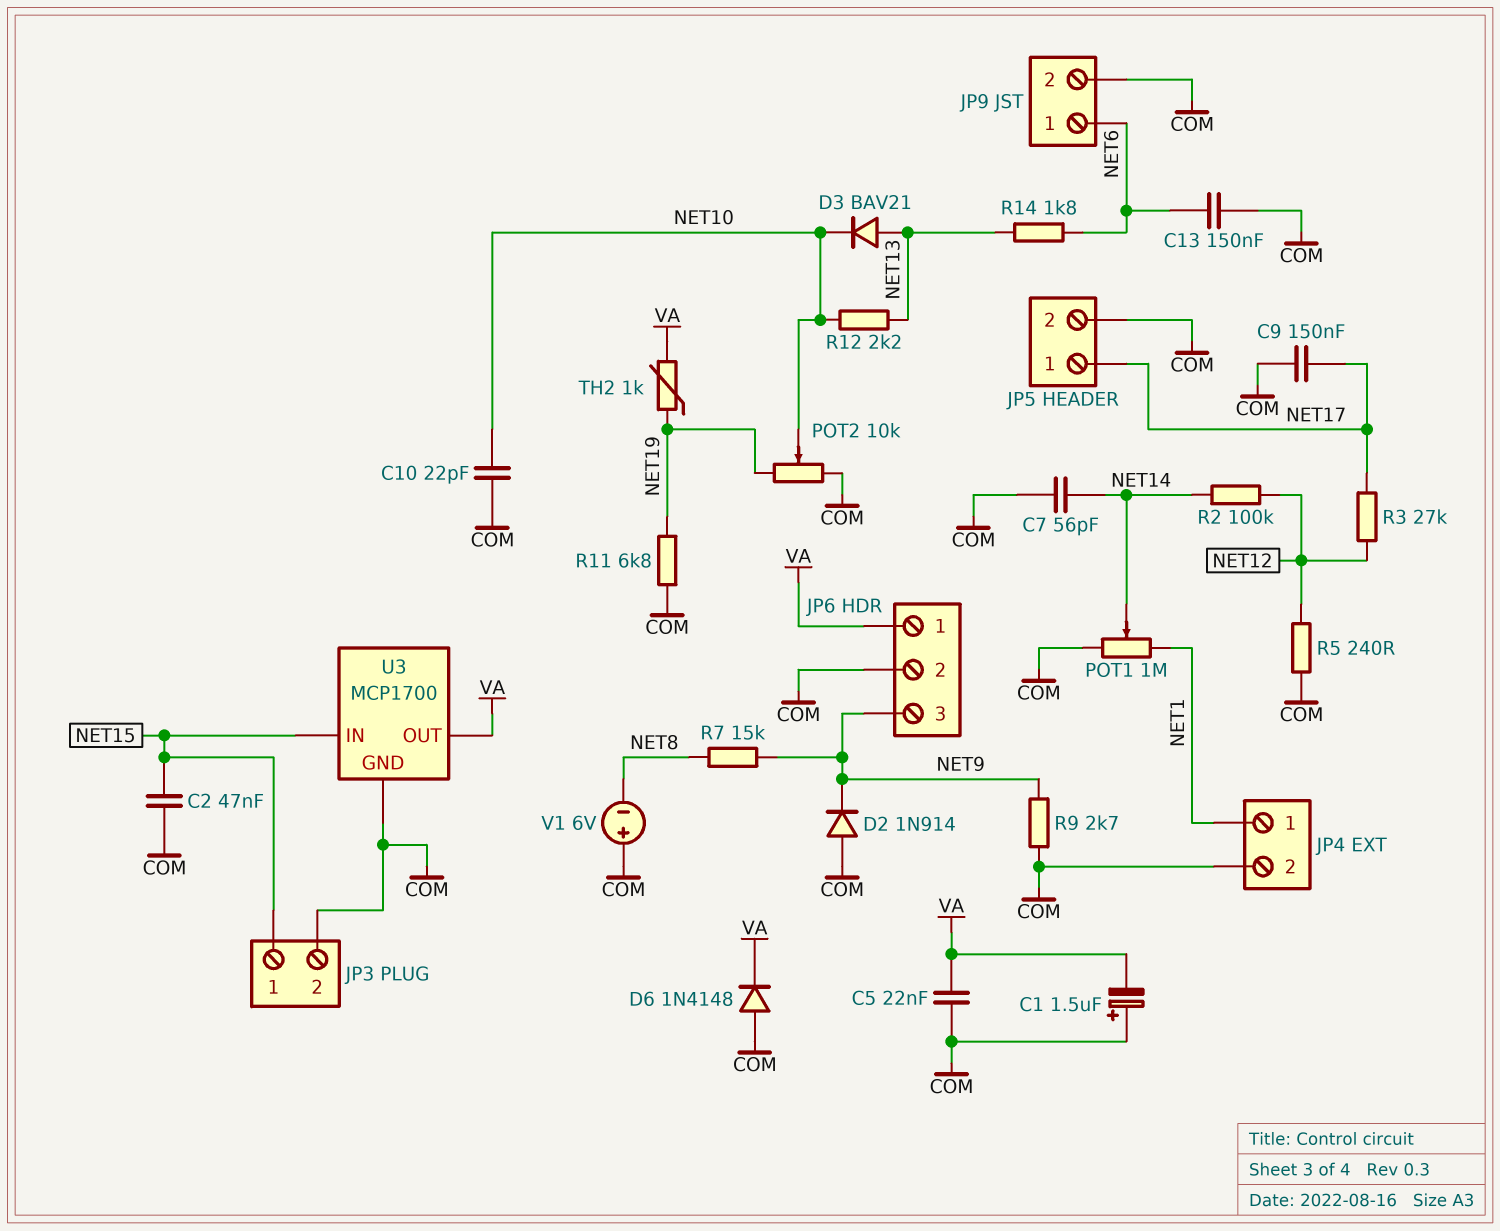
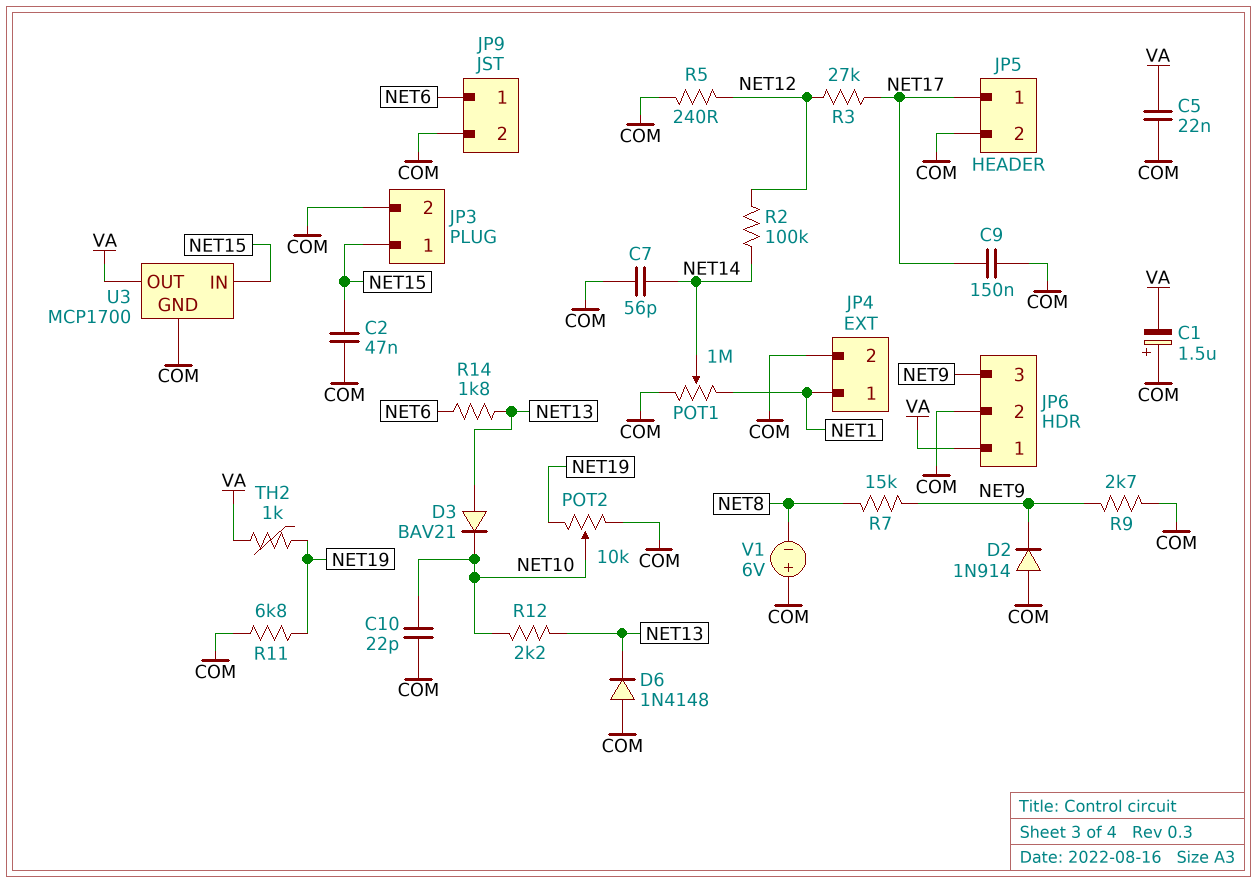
C13: 150nF (COM, NET6) -> none
D6: diode 1N4148 (A COM, K VA) -> diode 1N4148 (A COM, K NET13)

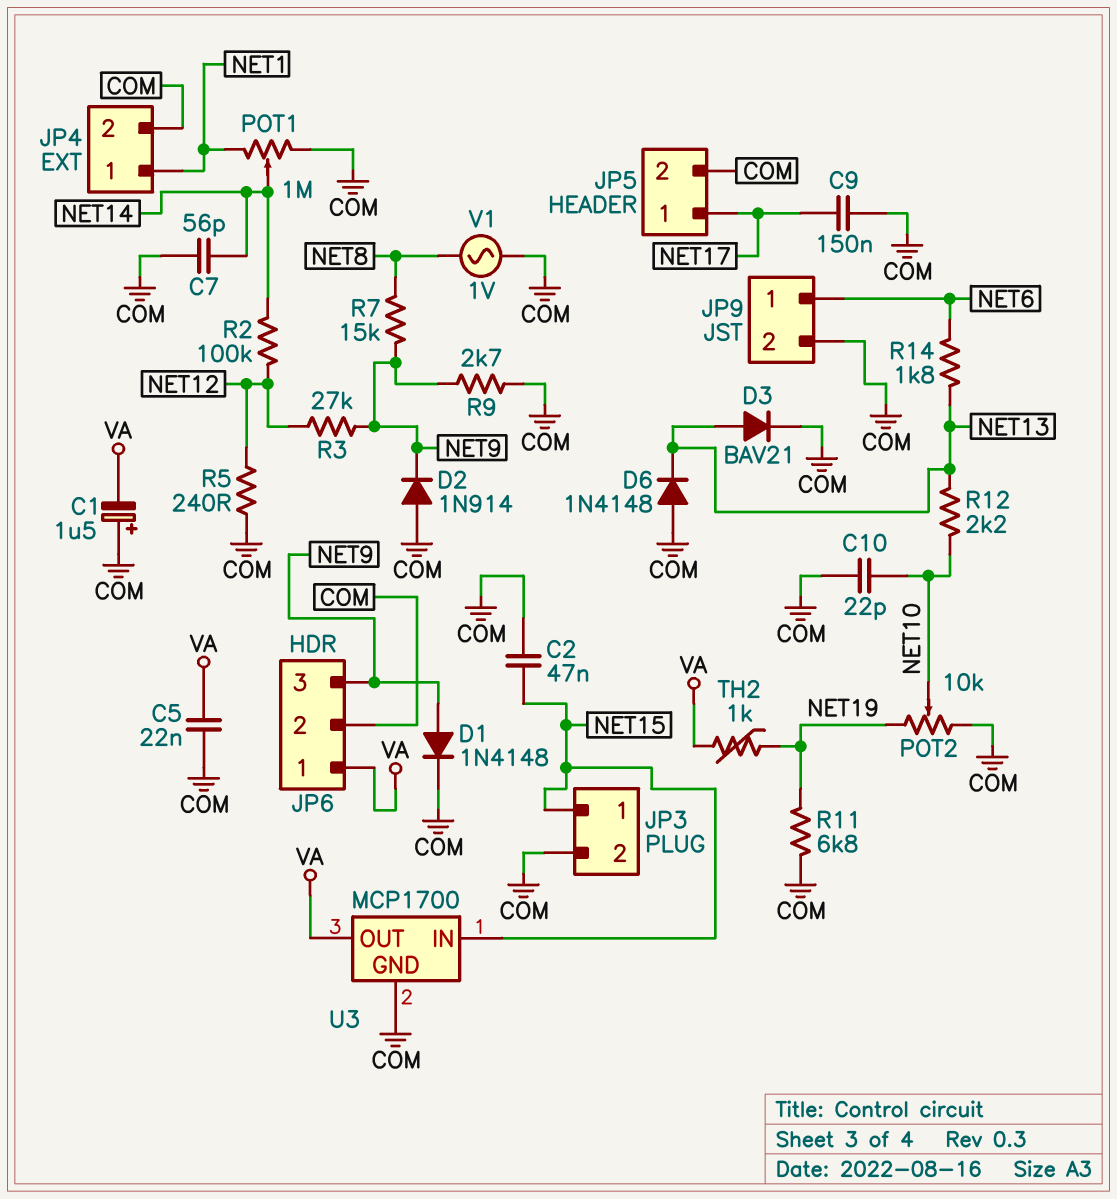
D1: none -> diode 1N4148 (A NET9, K COM)
D3: diode BAV21 (A NET13, K NET10) -> diode BAV21 (A NET13, K COM)
R3: 27k (NET12, NET17) -> 27k (NET9, NET12)
V1: 6V (plus COM, minus NET8) -> AC 1V (COM, NET8)

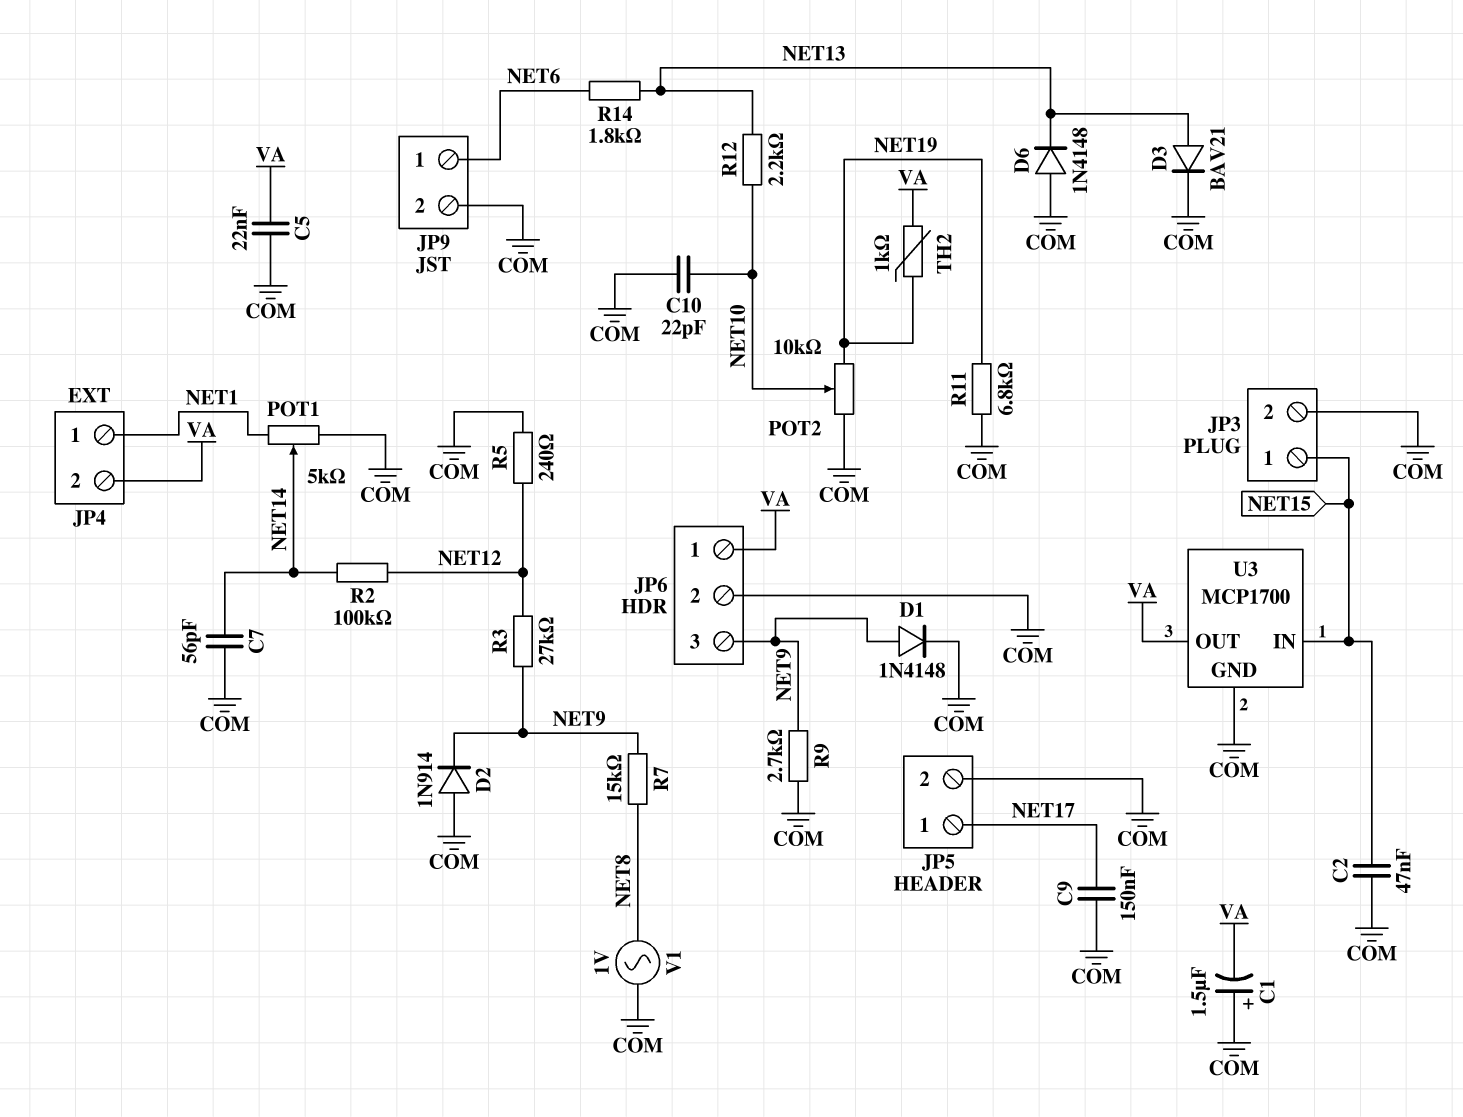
JP4 pin 2: COM -> VA
POT1: 1M (COM, NET1, wiper NET14) -> 5k (COM, NET1, wiper NET14)

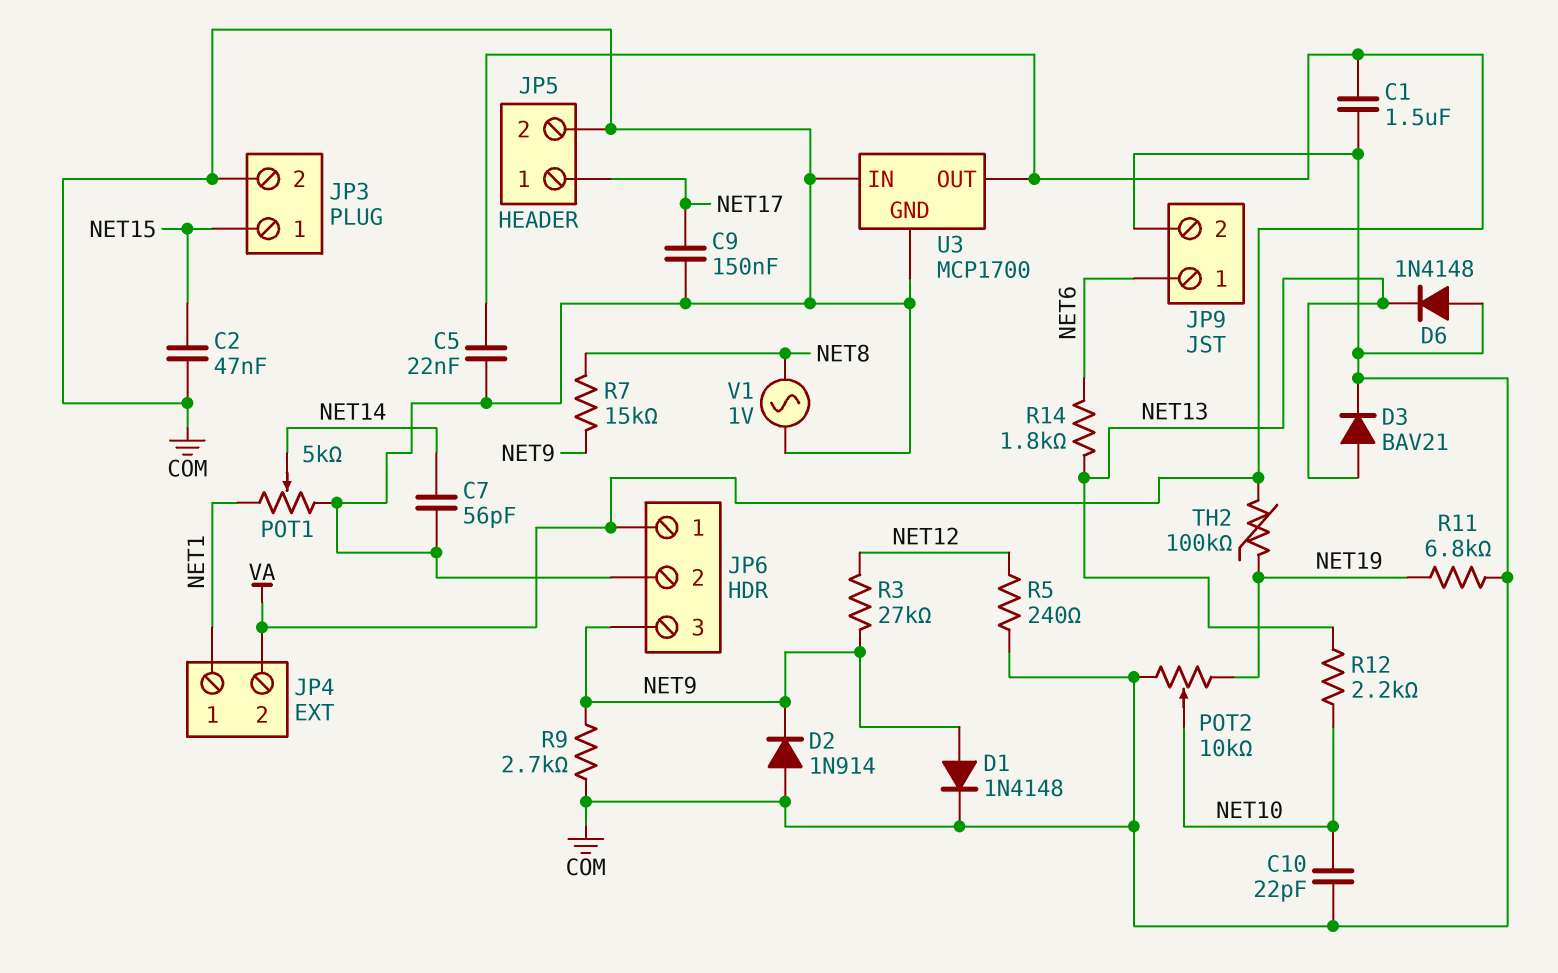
C1: 1.5uF (plus COM, minus VA) -> 1.5uF (COM, VA)
R2: 100k (NET12, NET14) -> none
TH2: 1k (NET19, VA) -> 100k (NET19, VA)
U3 pin IN: NET15 -> COM

